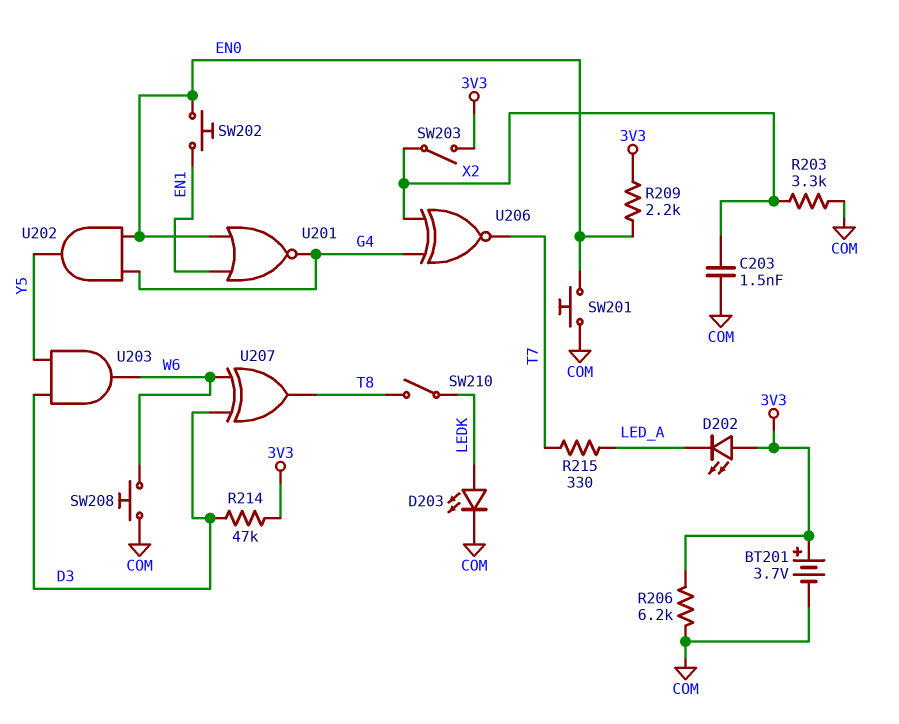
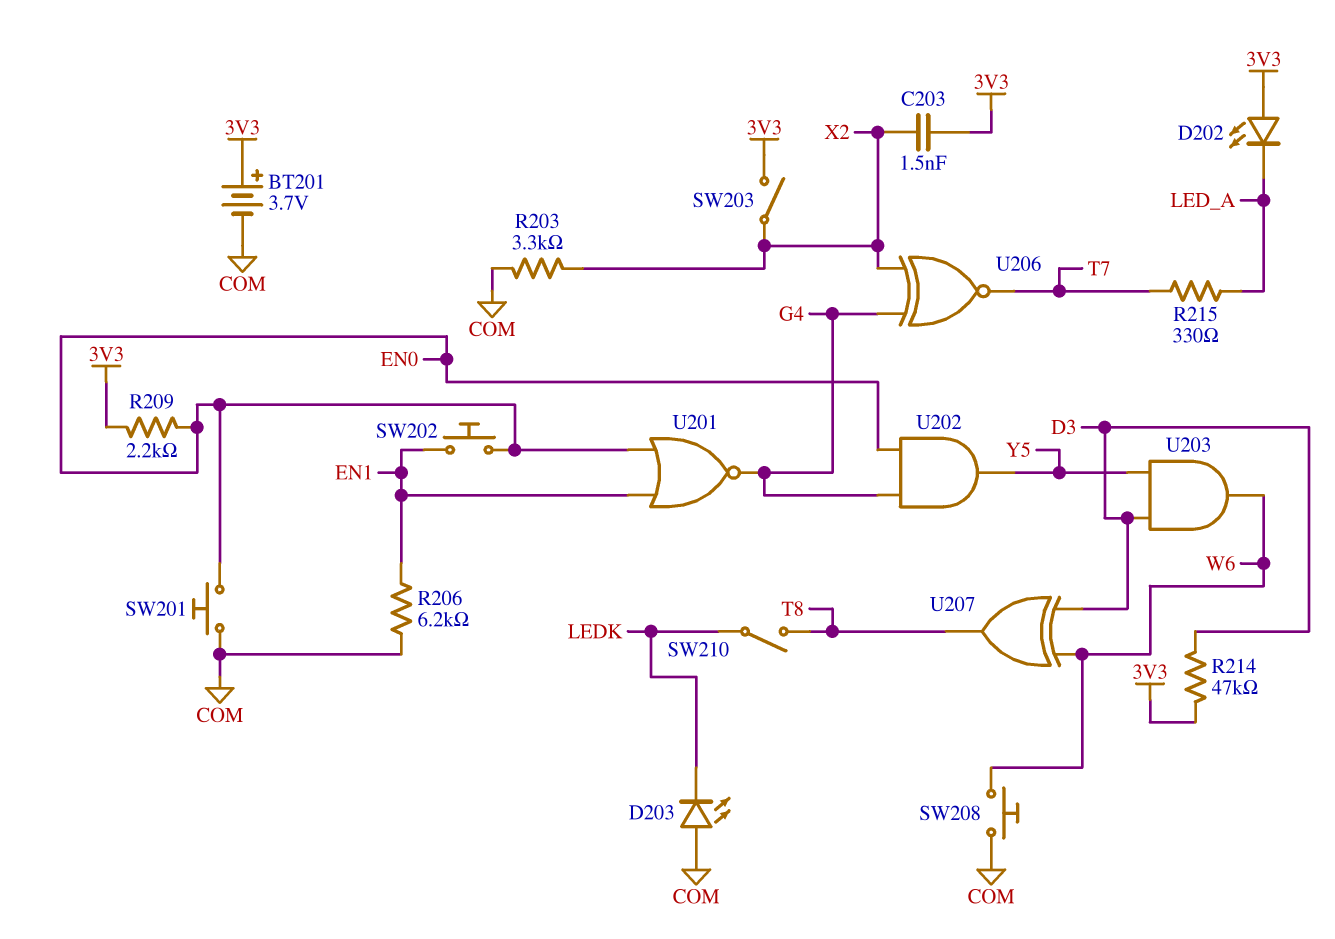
C203: 1.5nF (COM, X2) -> 1.5nF (3V3, X2)
D203: LED (A LEDK, K COM) -> LED (A COM, K LEDK)
R206: 6.2k (3V3, COM) -> 6.2k (COM, EN1)

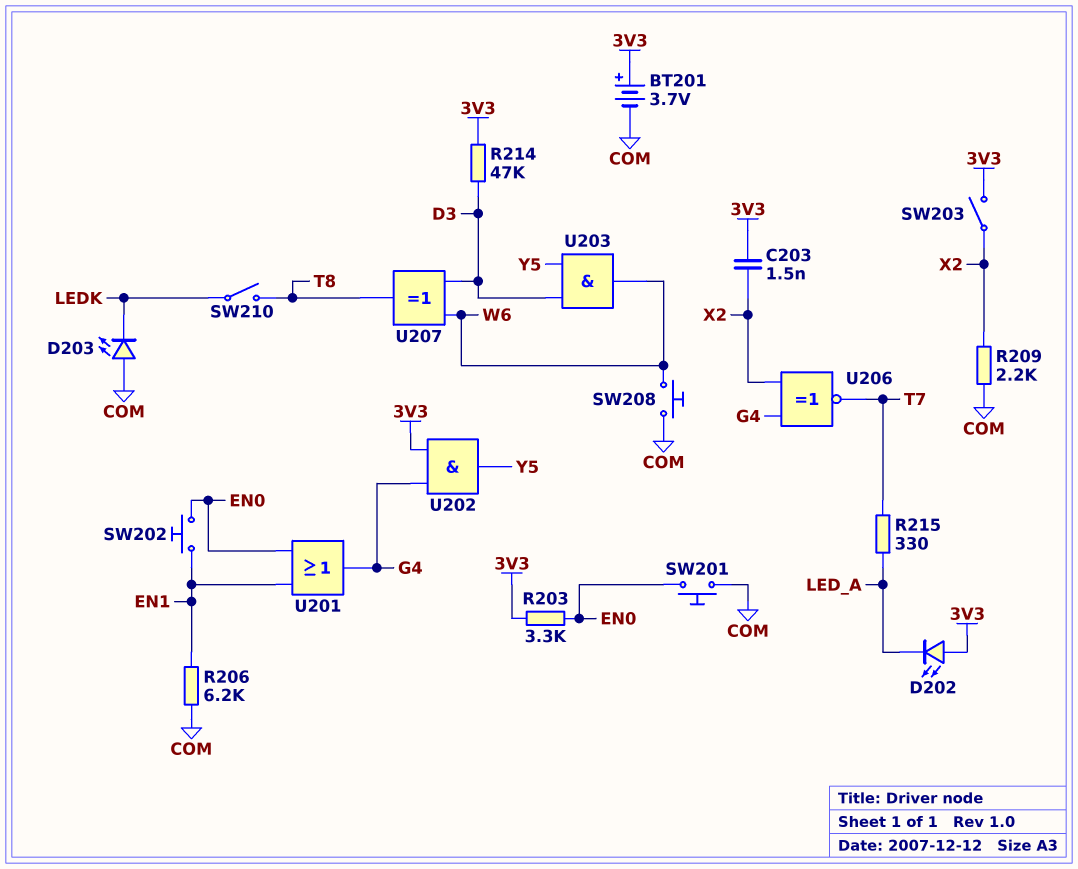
R203: 3.3k (COM, X2) -> 3.3k (3V3, EN0)
R209: 2.2k (3V3, EN0) -> 2.2k (COM, X2)
U201: NOR (in EN0, in EN1, out G4) -> OR (in EN0, in EN1, out G4)
U202: AND (in EN0, in G4, out Y5) -> AND (in 3V3, in G4, out Y5)

